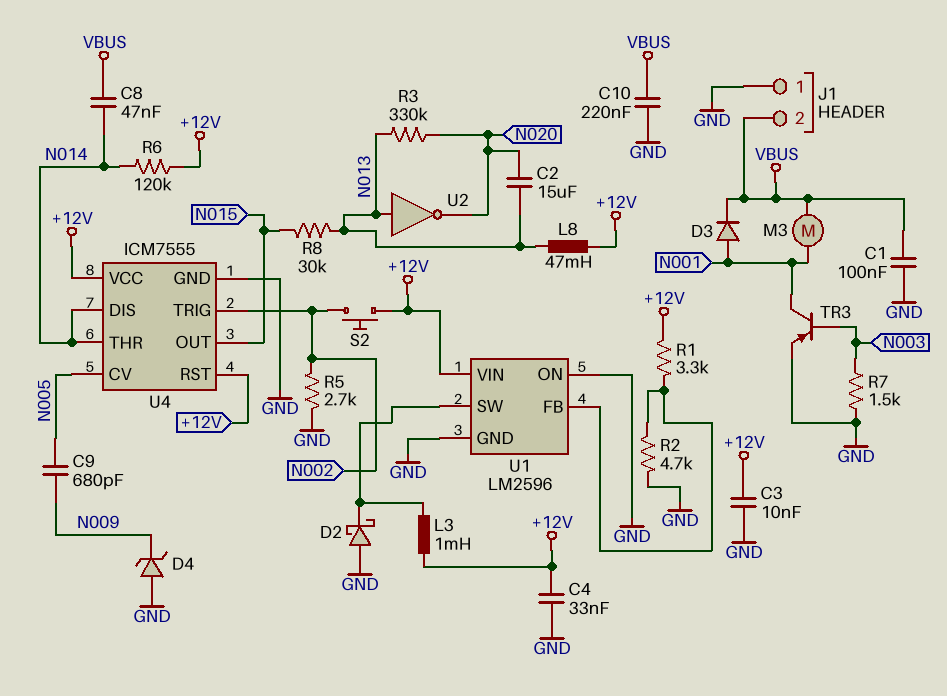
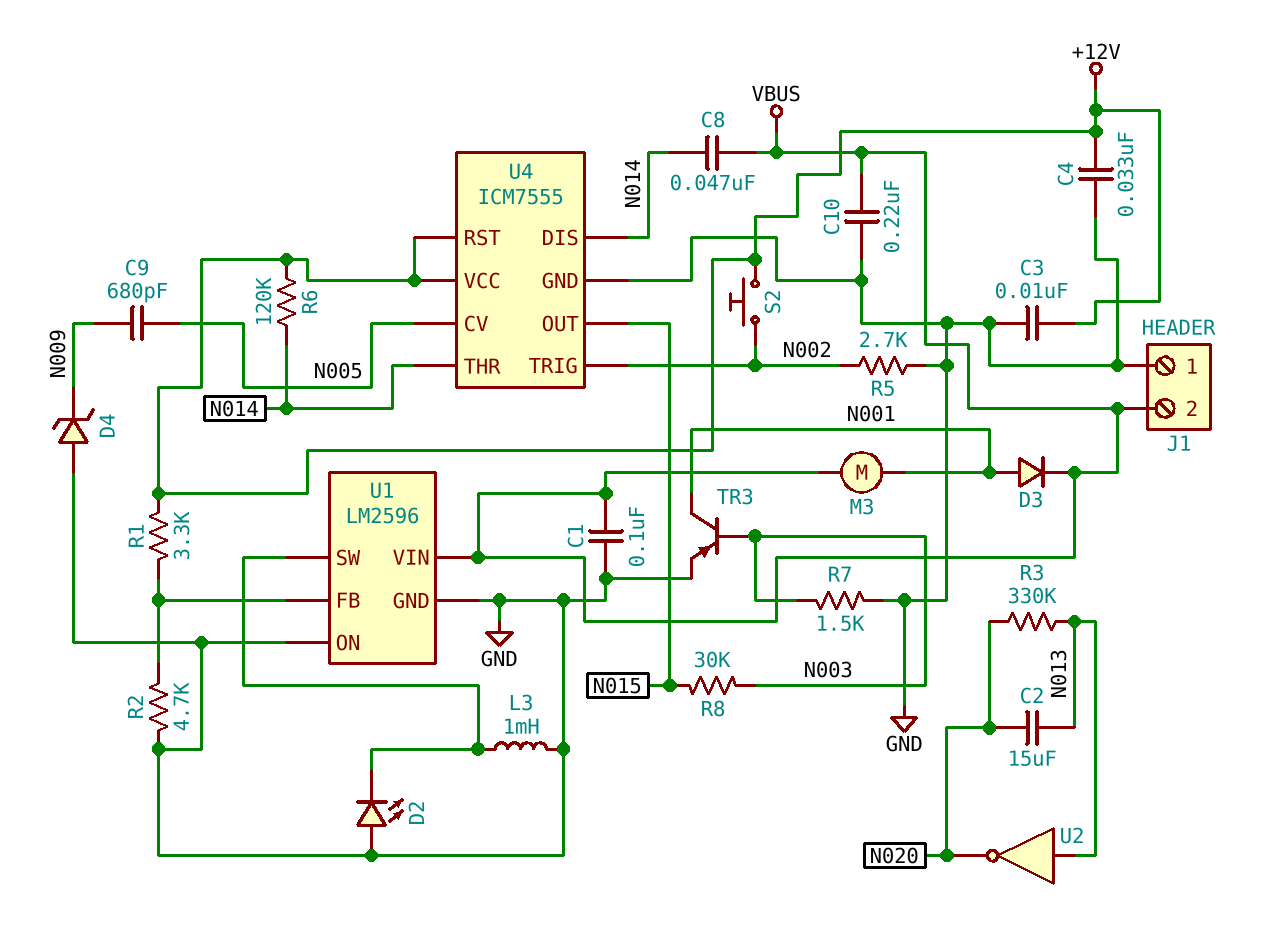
D2: schottky (A GND, K U1/SW) -> LED (A GND, K U1/SW)
L3: 1mH (+12V, U1/SW) -> 1mH (GND, U1/SW)
L8: 47mH (+12V, N013) -> none
R8: 30k (N013, N015) -> 30k (N003, N015)
U1 pin VIN: +12V -> VBUS

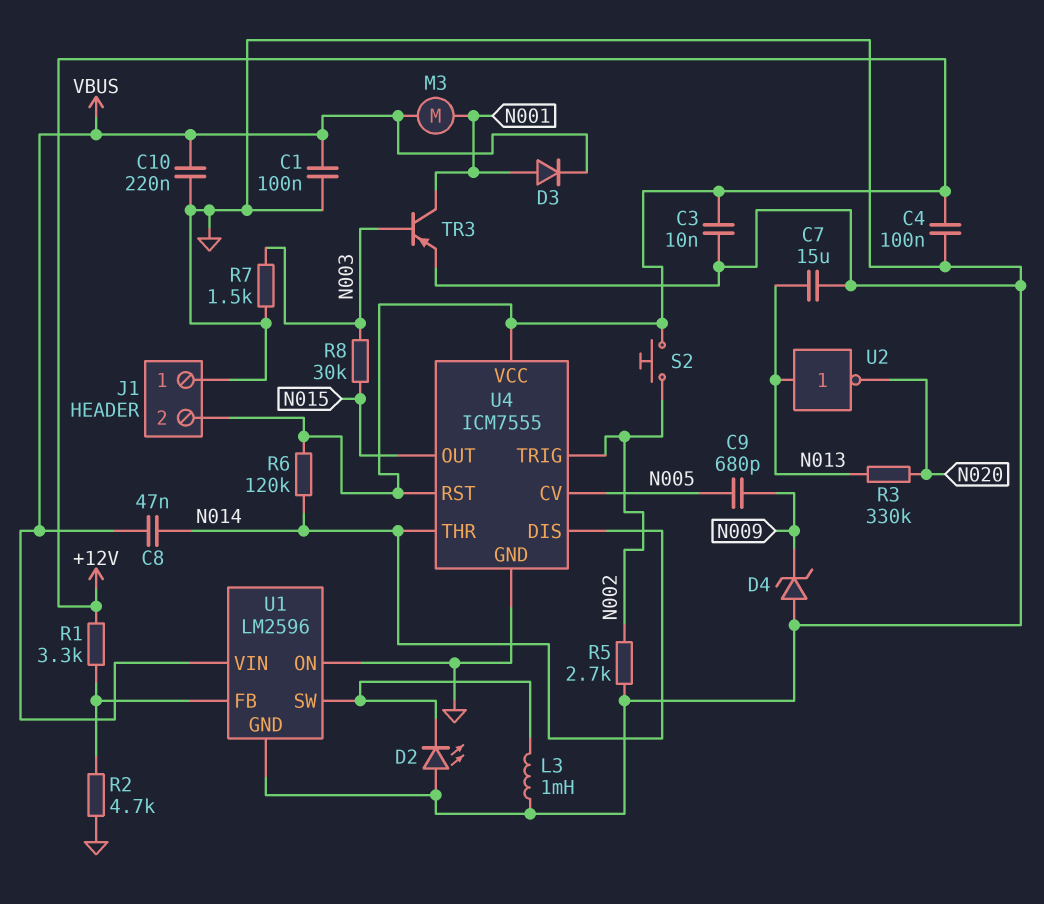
C2: 15uF (N013, N020) -> none
C4: 33nF (+12V, GND) -> 100nF (+12V, GND)
C7: none -> 15uF (GND, N013)
J1 pin 2: VBUS -> +12V

